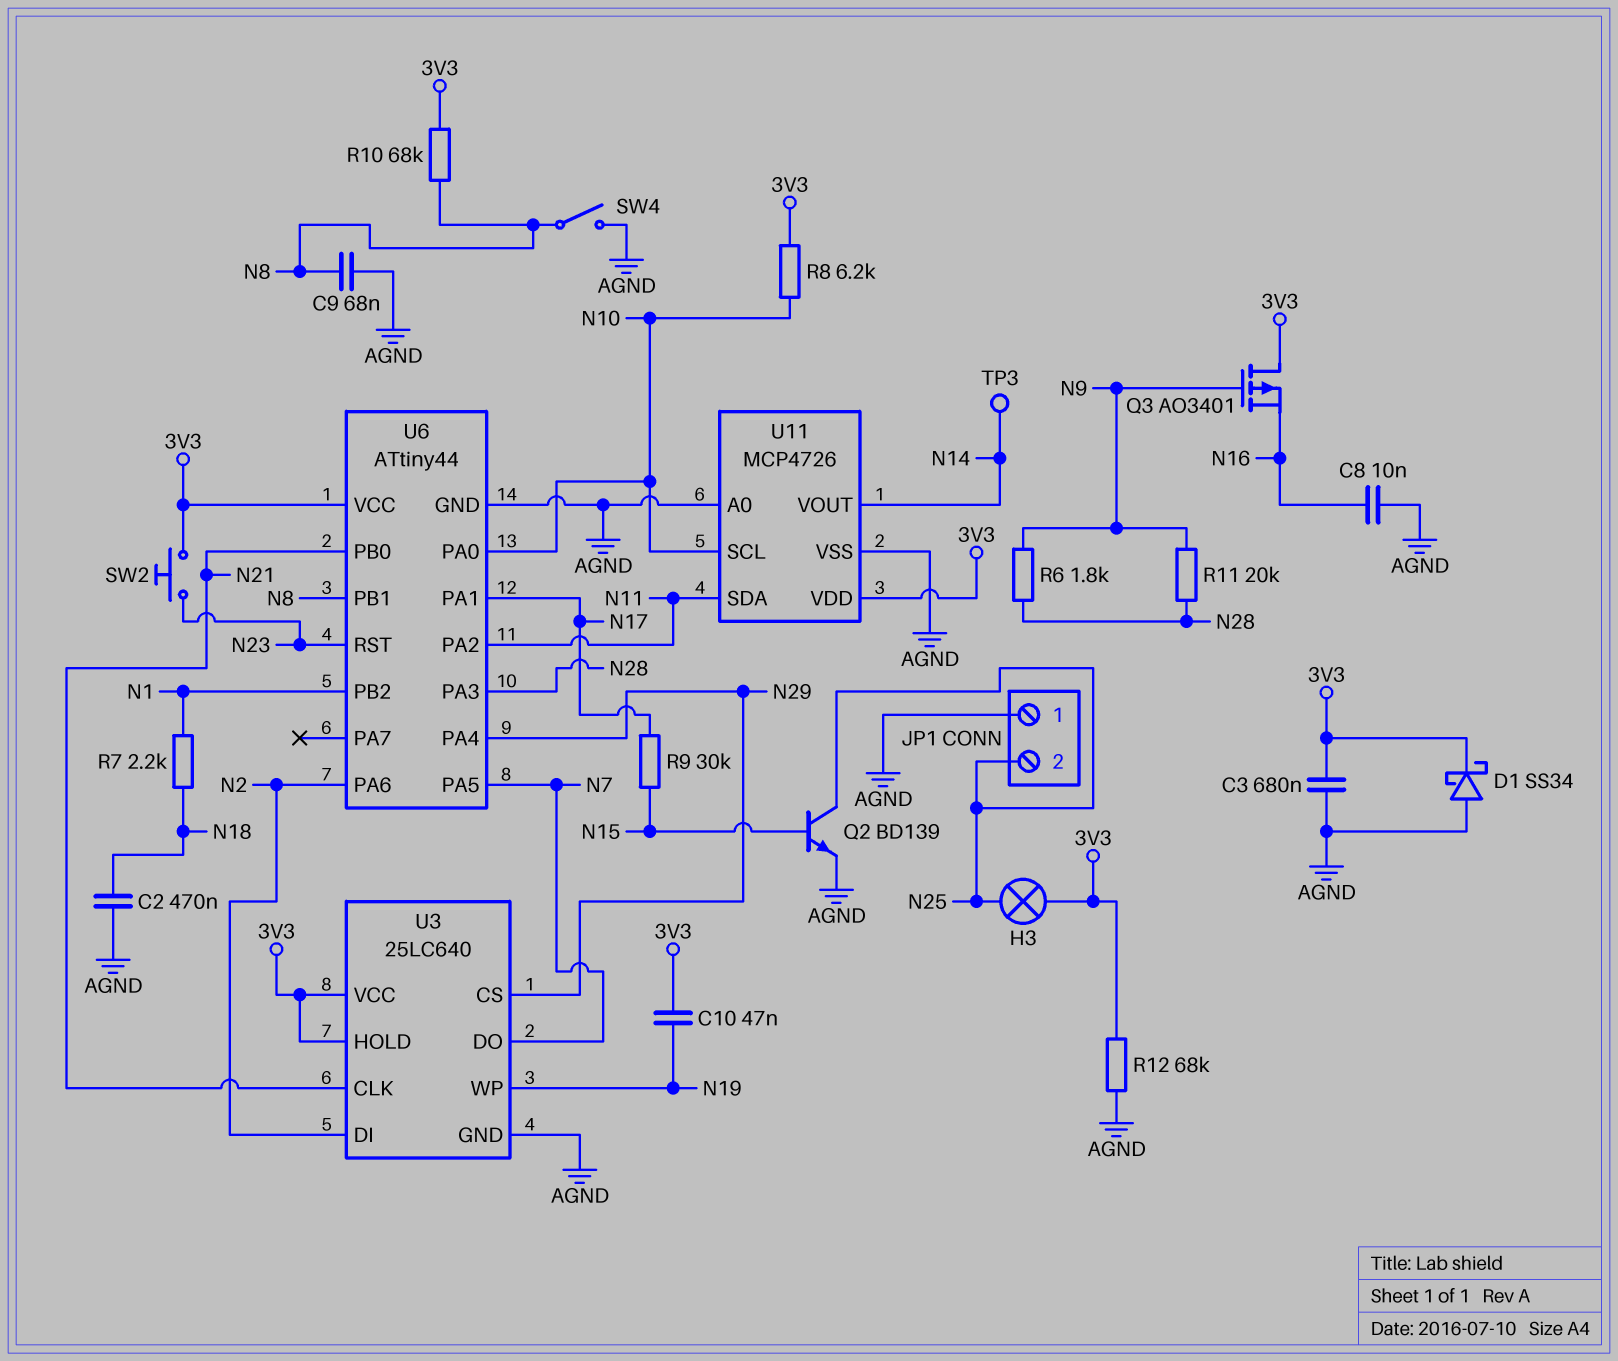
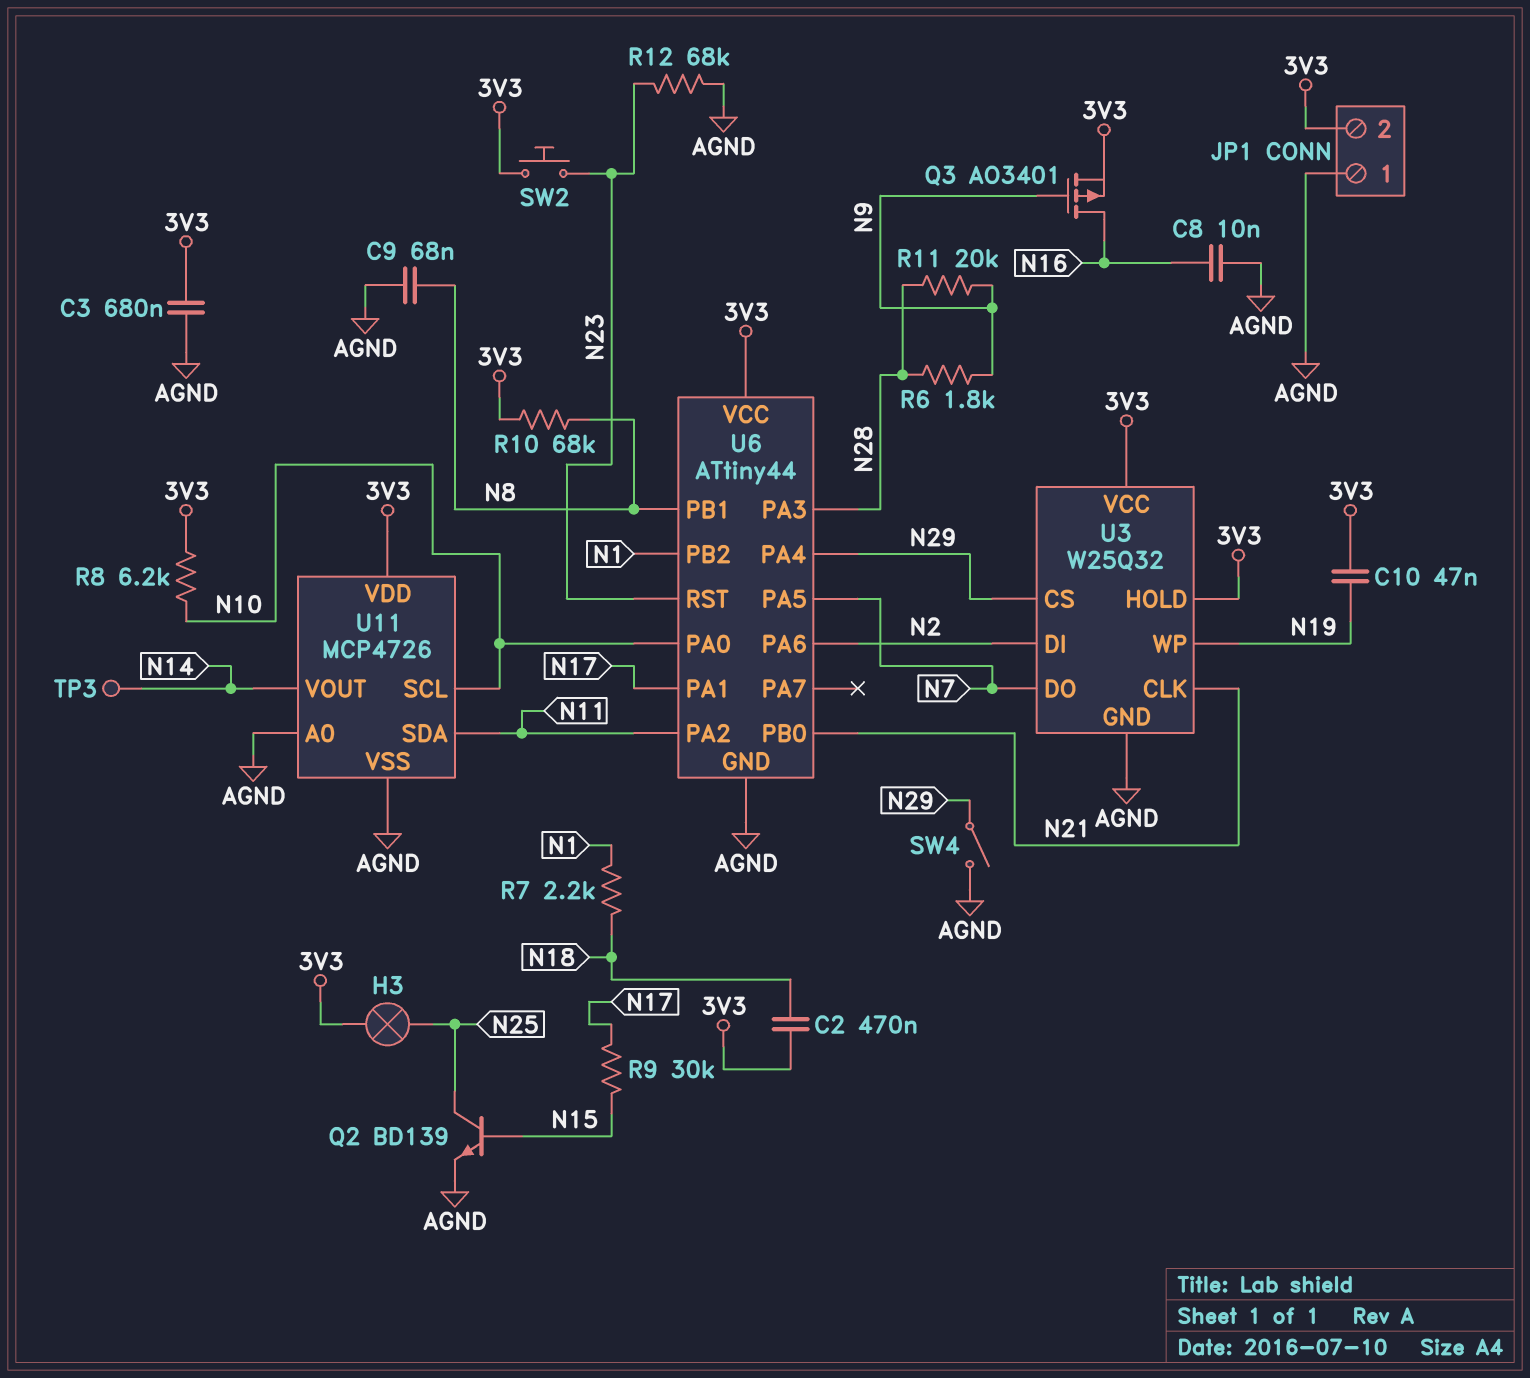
C2: 470nF (AGND, N18) -> 470nF (3V3, N18)
D1: schottky SS34 (A AGND, K 3V3) -> none
JP1 pin 2: N25 -> 3V3
Q3: PMOS AO3401 (G N9, D 3V3, S N16) -> PMOS AO3401 (G N9, D N16, S 3V3)
R12: 68k (3V3, AGND) -> 68k (AGND, N23)
SW4: switch (AGND, N8) -> switch (AGND, N29)
U3: 25LC640 -> W25Q32

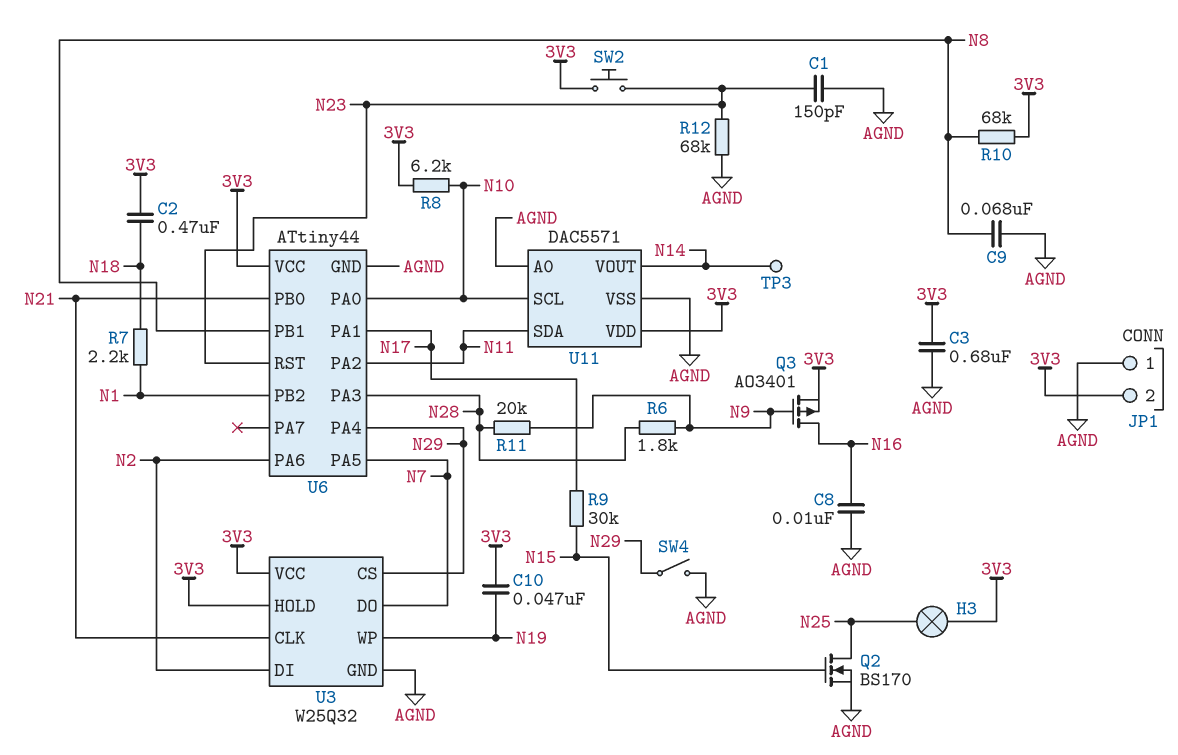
C1: none -> 150pF (AGND, N23)
Q2: NPN BD139 (B N15, C N25, E AGND) -> NMOS BS170 (G N15, D N25, S AGND)
U11: MCP4726 -> DAC5571

